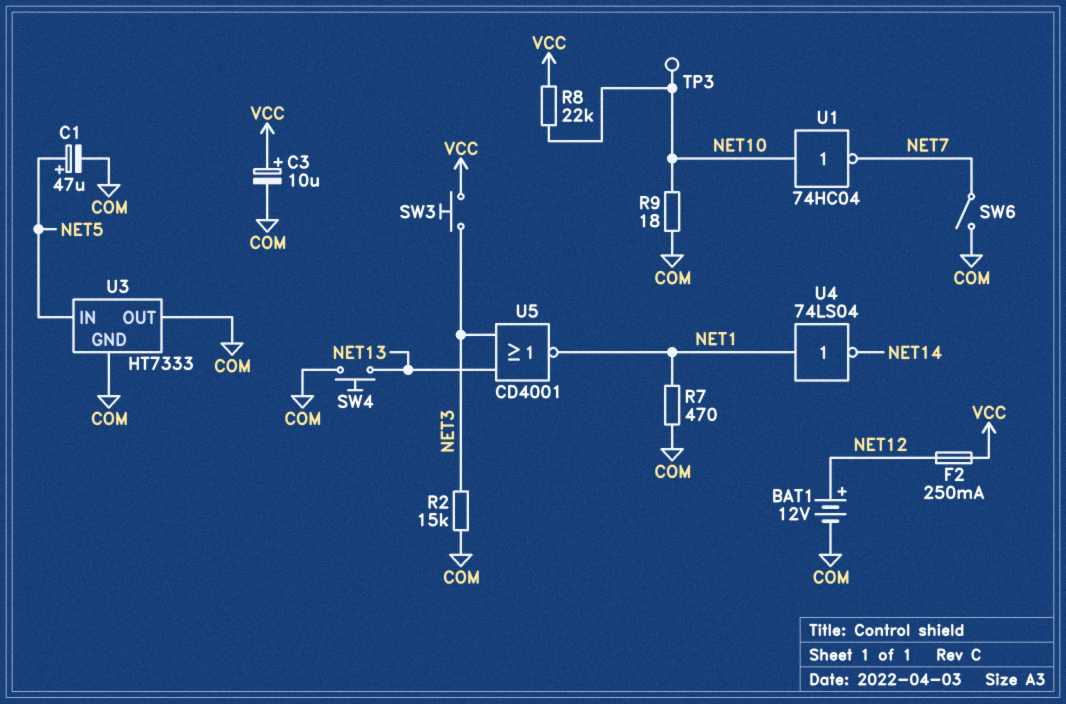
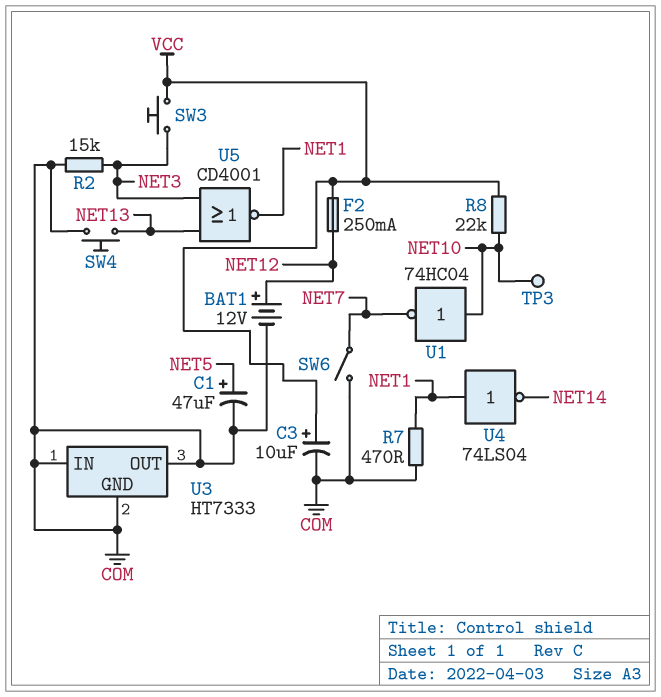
R9: 18 (COM, NET10) -> none
U3 pin IN: NET5 -> COM

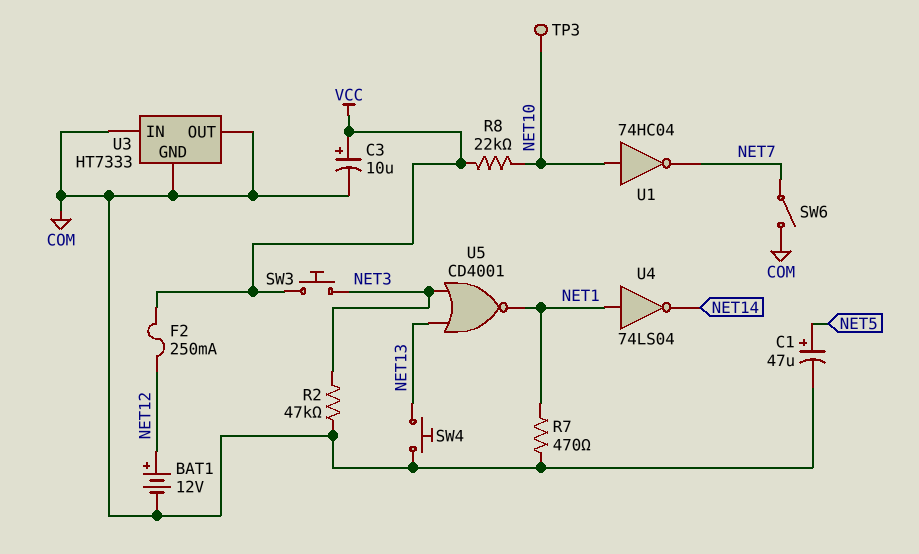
R2: 15k (COM, NET3) -> 47k (COM, NET3)

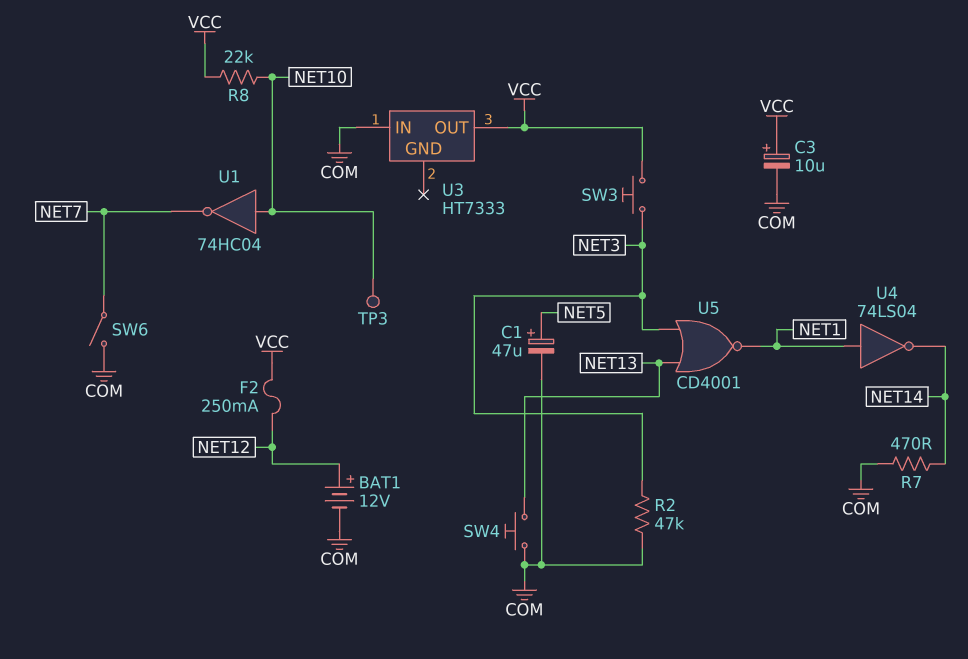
R7: 470 (COM, NET1) -> 470 (COM, NET14)
U3 pin GND: COM -> none
U3 pin OUT: COM -> VCC

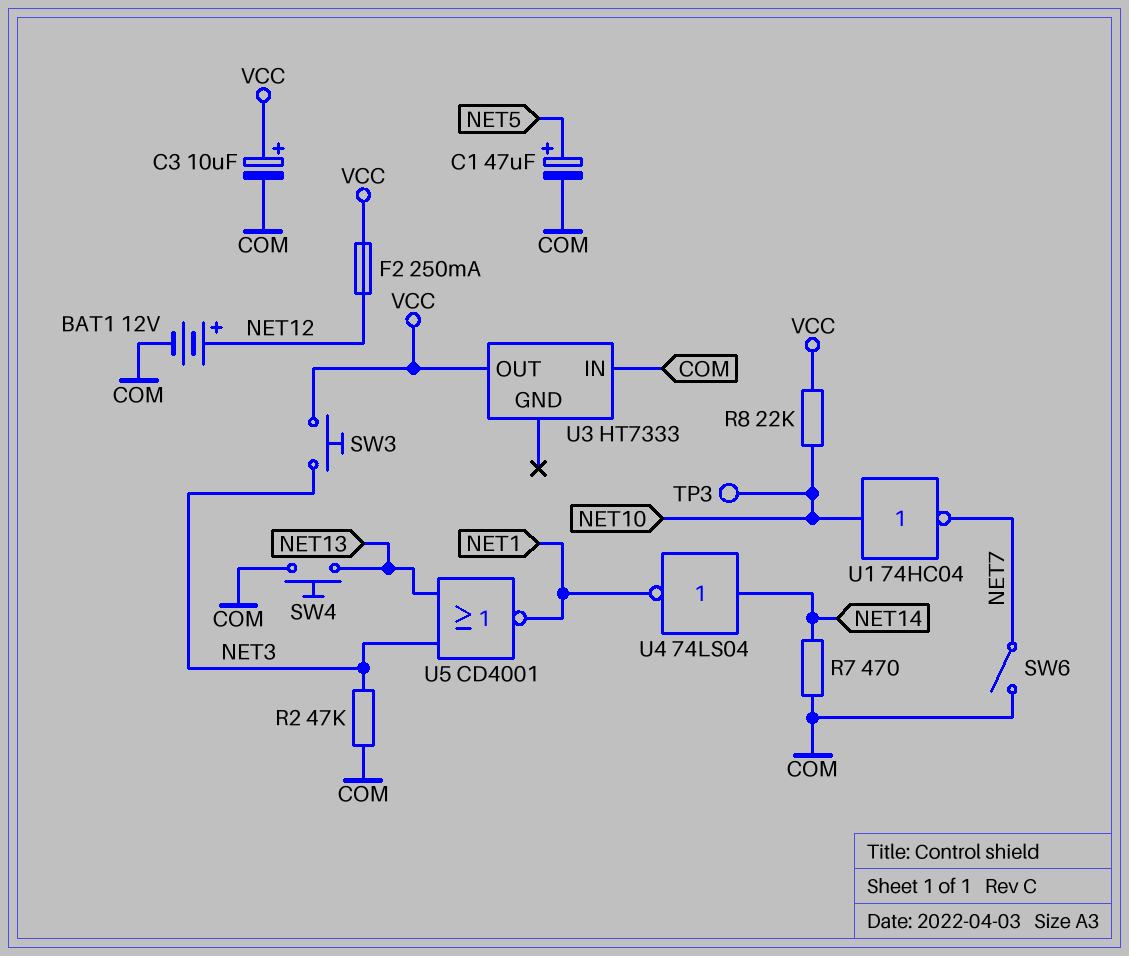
U4: NOT 74LS04 (in NET1, out NET14) -> NOT 74LS04 (in NET14, out NET1)

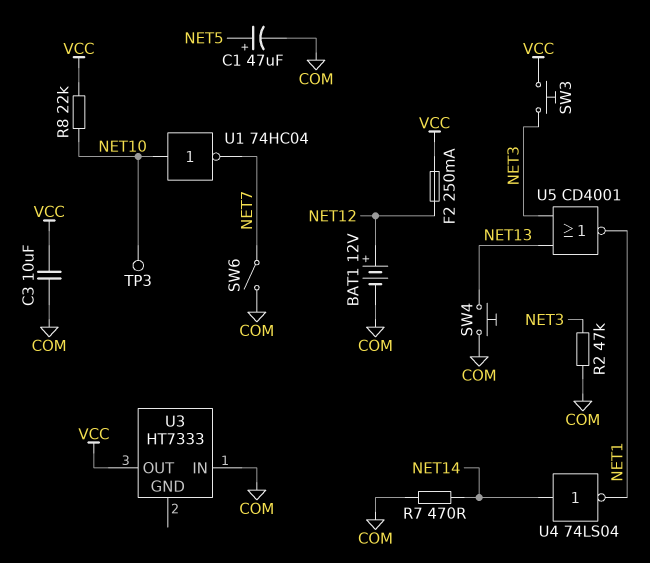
C3: 10uF (plus VCC, minus COM) -> 10uF (COM, VCC)

